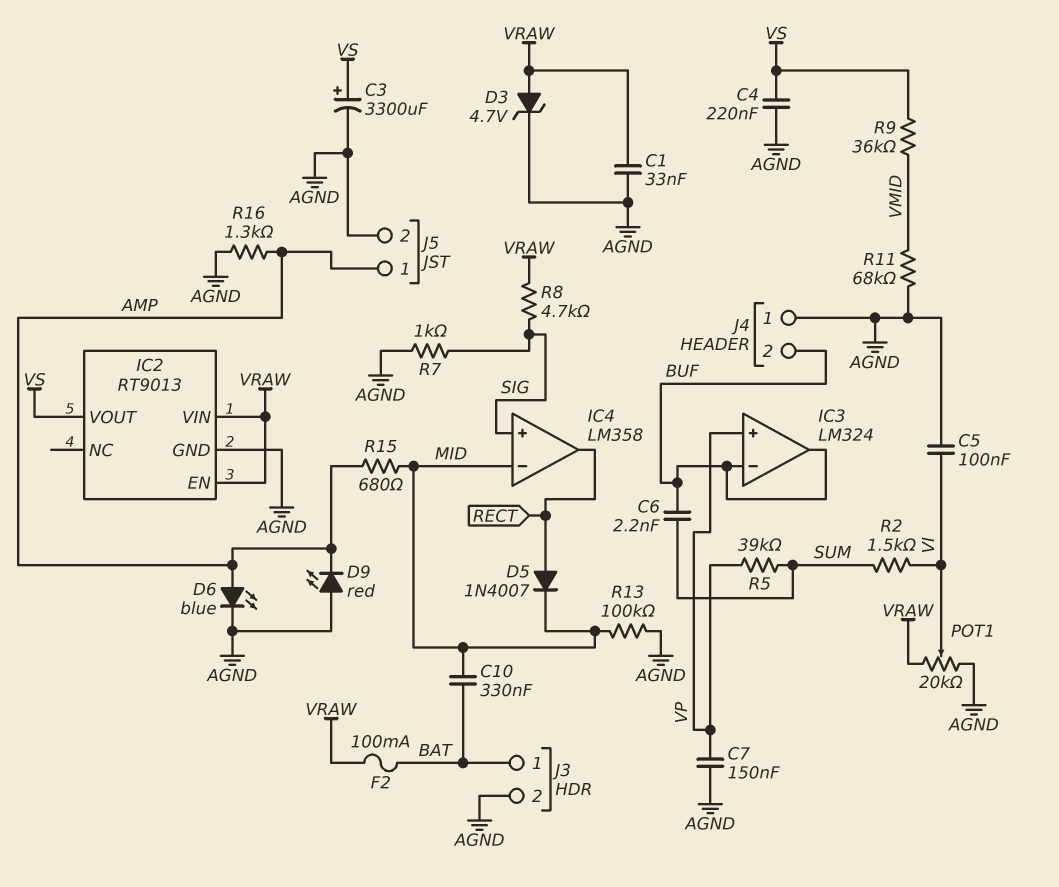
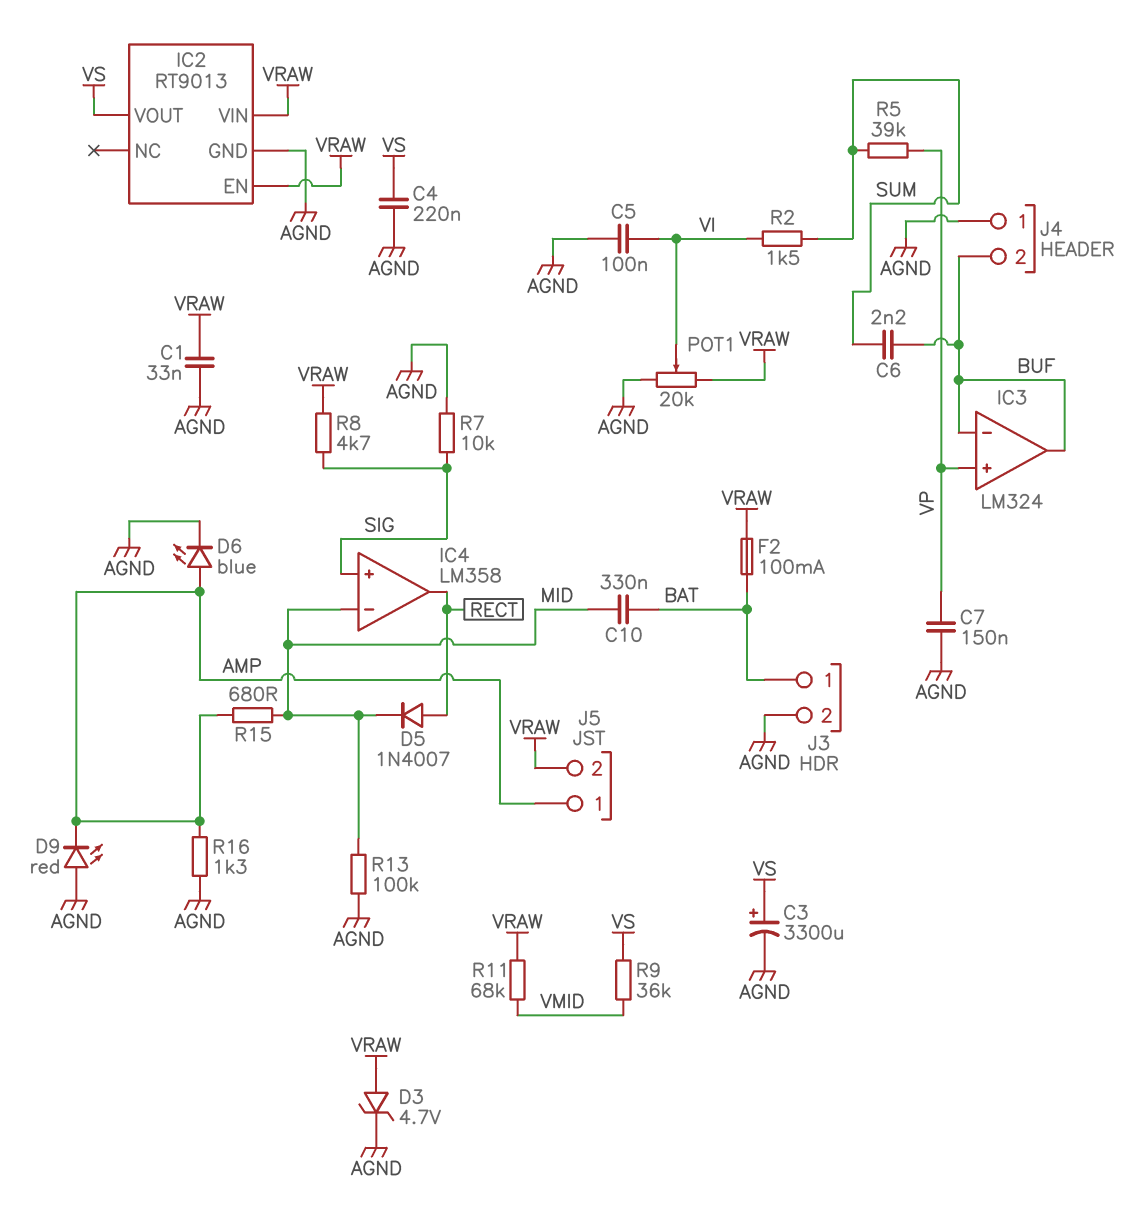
J5 pin 2: AGND -> VRAW
R7: 1k (AGND, SIG) -> 10k (AGND, SIG)
R11: 68k (AGND, VMID) -> 68k (VMID, VRAW)

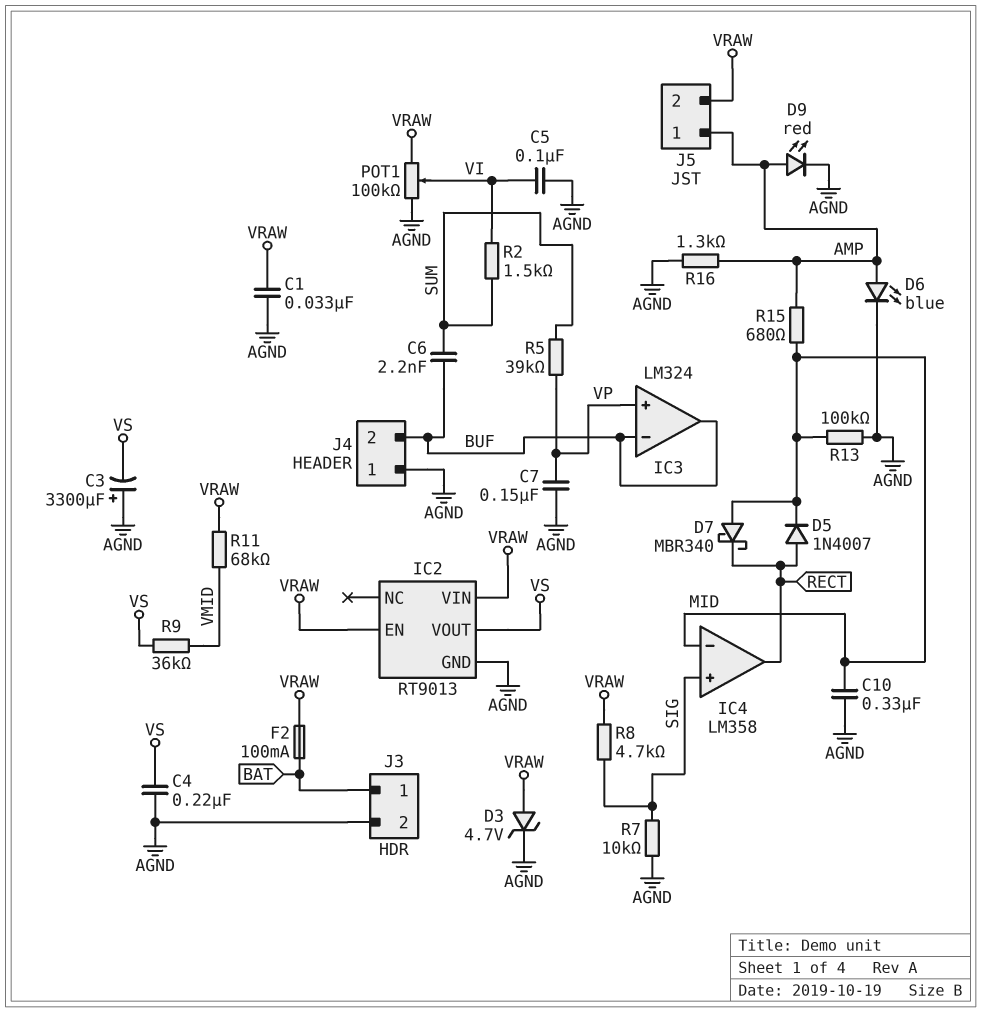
C3: 3300uF (plus VS, minus AGND) -> 3300uF (plus AGND, minus VS)
C10: 330nF (BAT, MID) -> 330nF (AGND, MID)
D7: none -> schottky MBR340 (A MID, K RECT)
D9: LED red (A AGND, K AMP) -> LED red (A AMP, K AGND)
POT1: 20k (AGND, VRAW, wiper VI) -> 100k (AGND, VRAW, wiper VI)

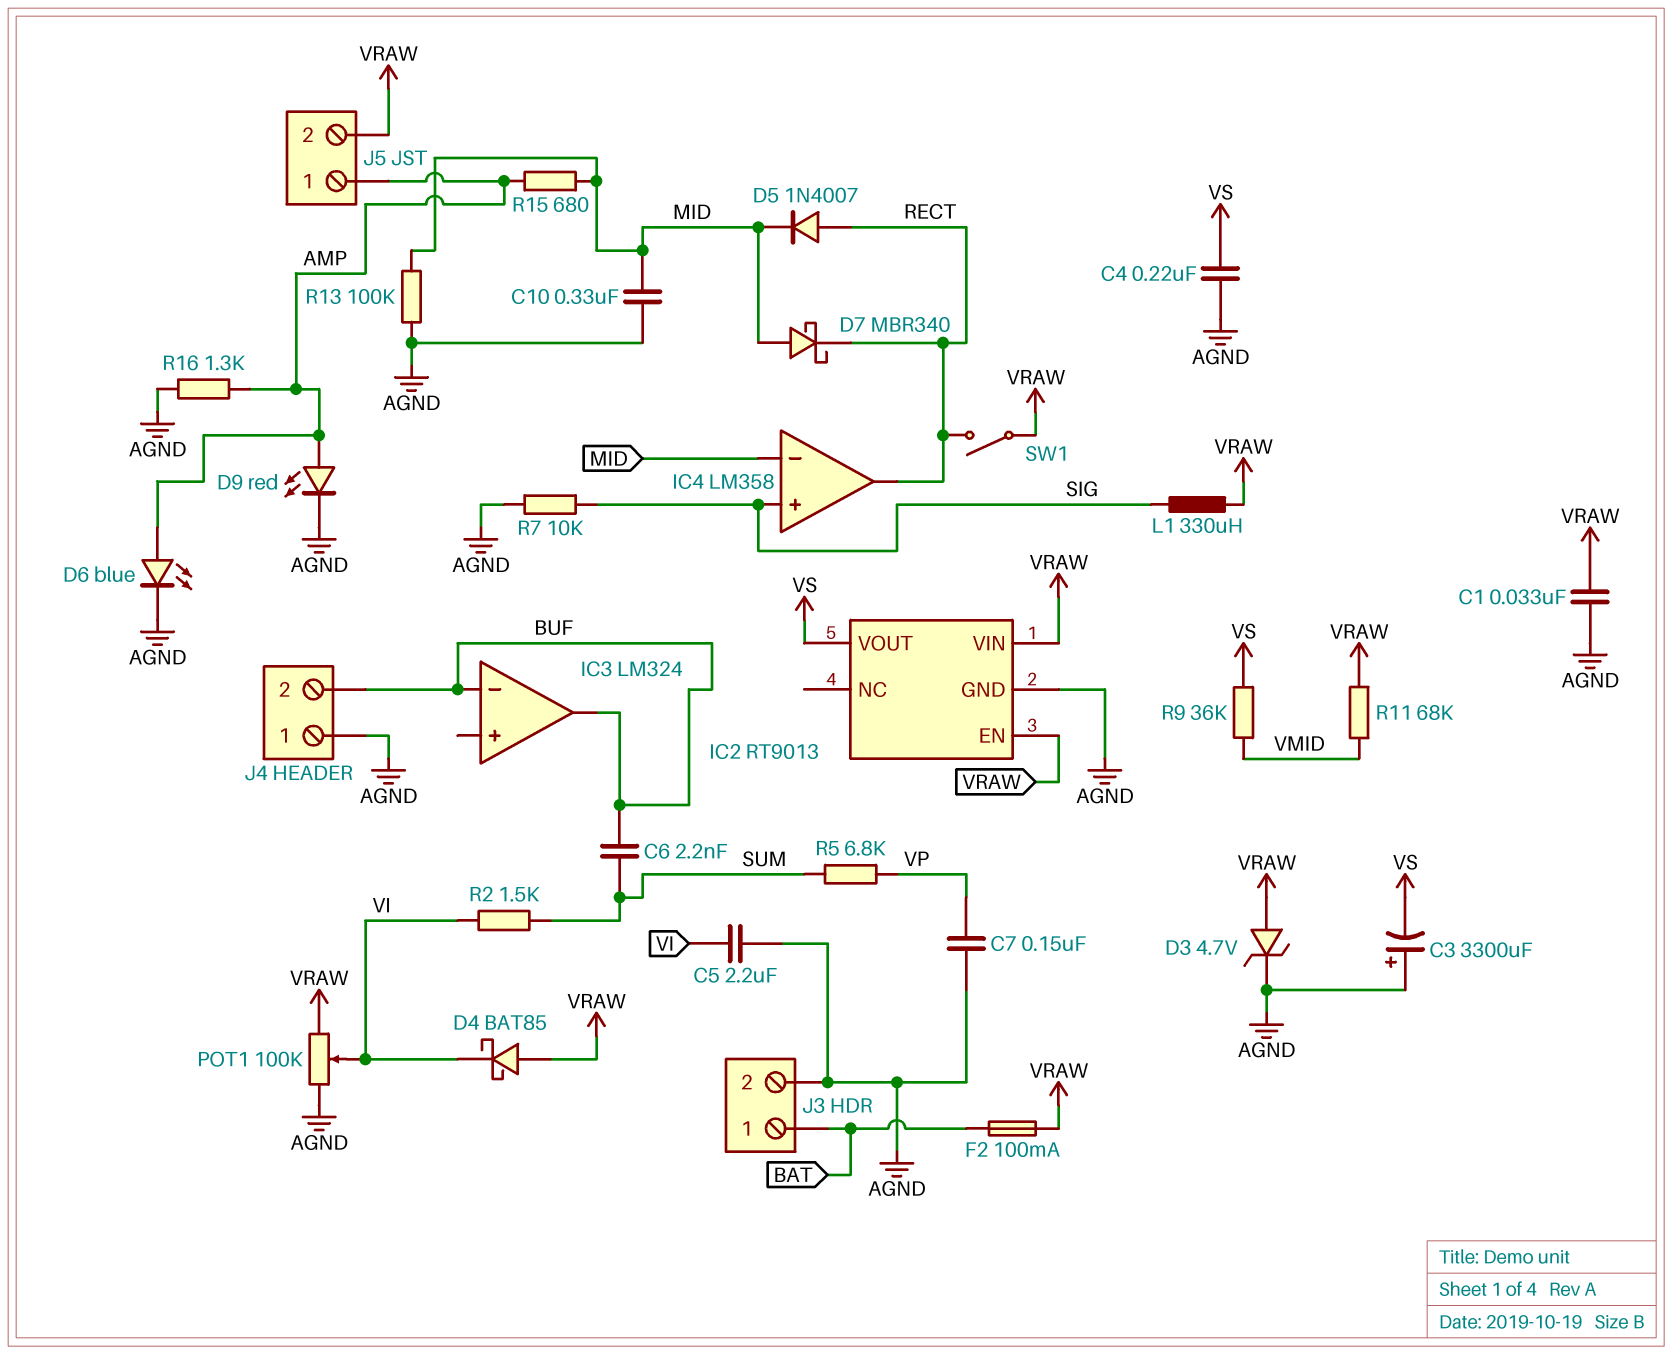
C5: 100nF (AGND, VI) -> 2.2uF (AGND, VI)
D4: none -> schottky BAT85 (A VRAW, K VI)
IC3 pin in+: VP -> none
L1: none -> 330uH (SIG, VRAW)
R5: 39k (SUM, VP) -> 6.8k (SUM, VP)
R8: 4.7k (SIG, VRAW) -> none
SW1: none -> switch (RECT, VRAW)

